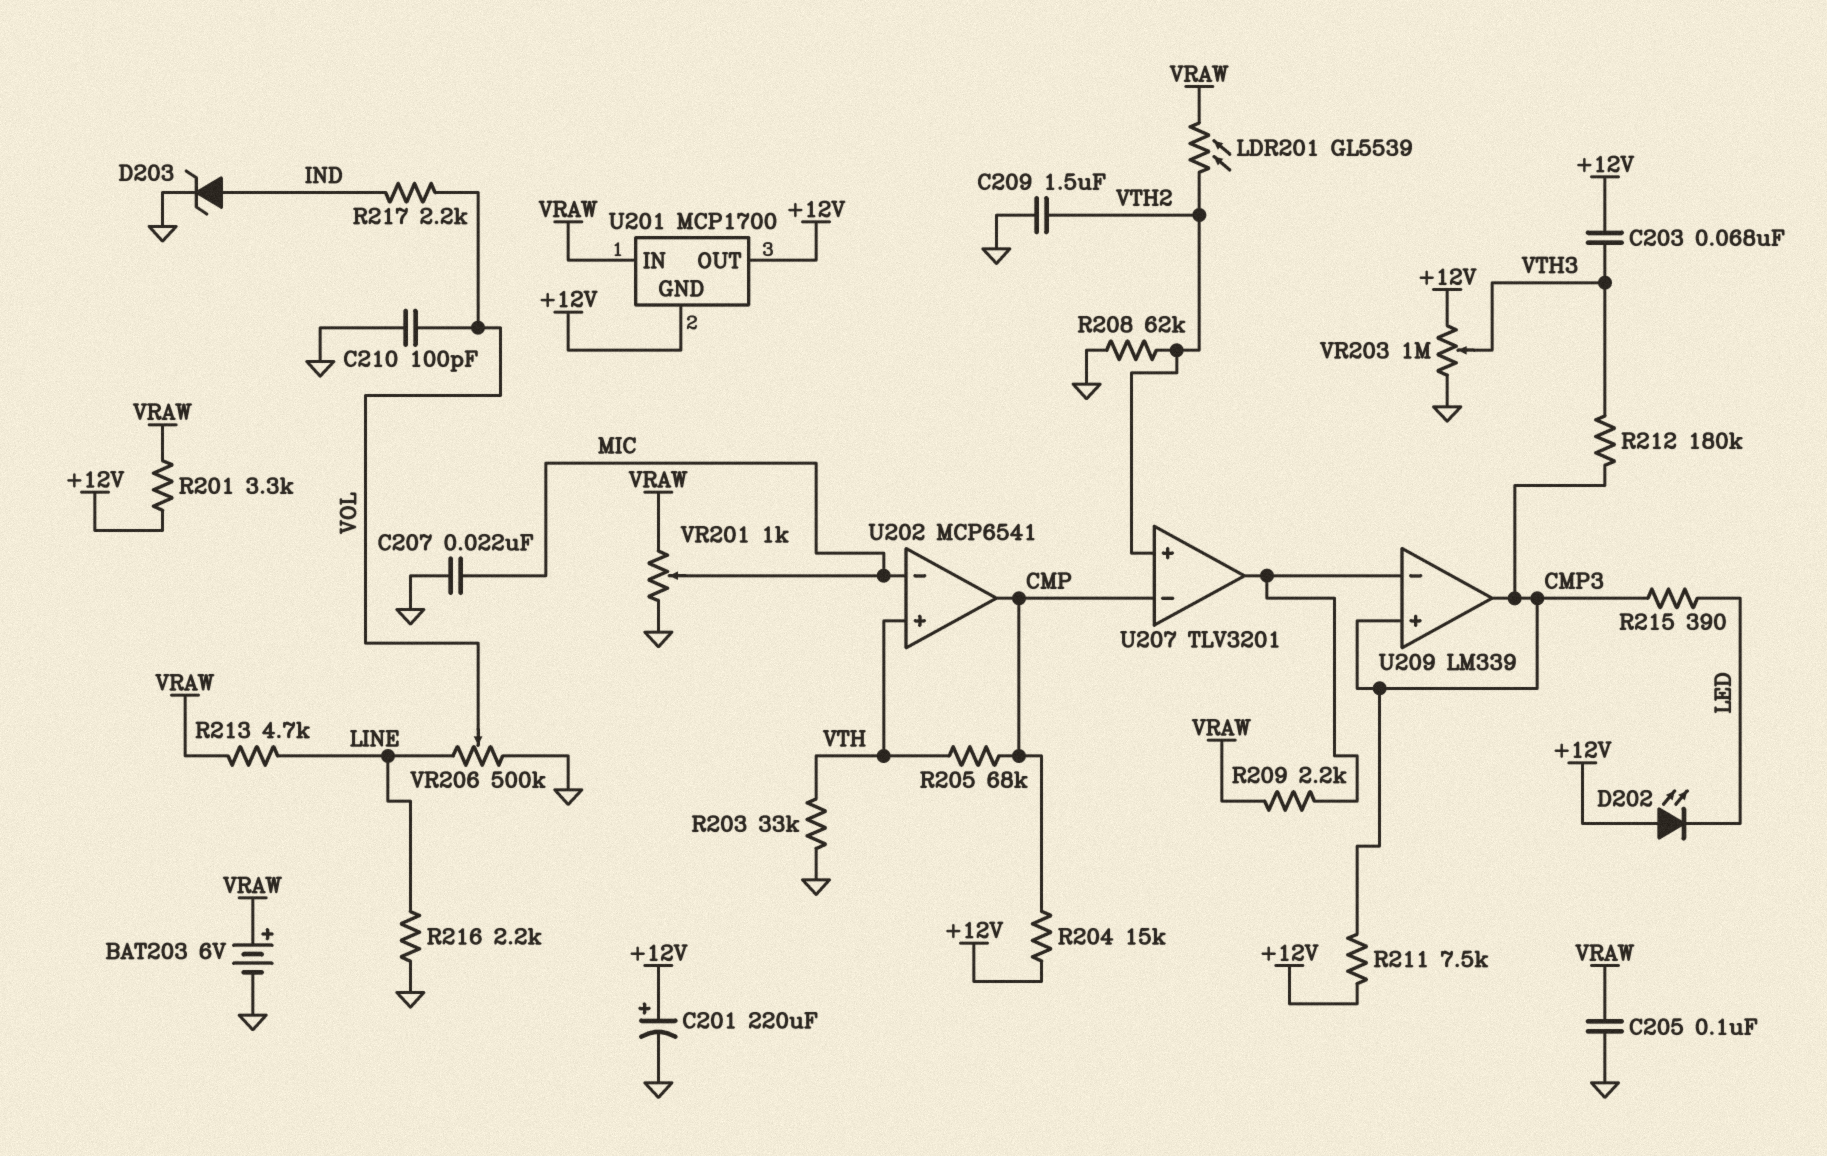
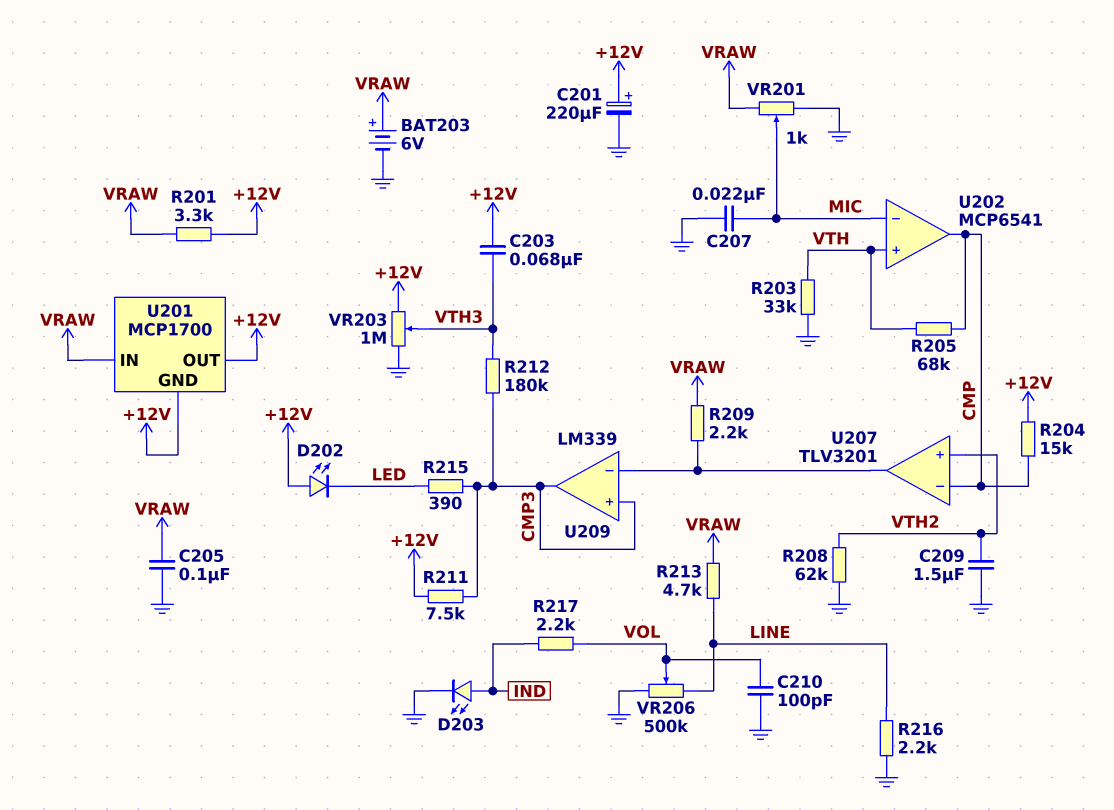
D203: zener (A IND, K GND) -> LED (A IND, K GND)
LDR201: GL5539 (VRAW, VTH2) -> none

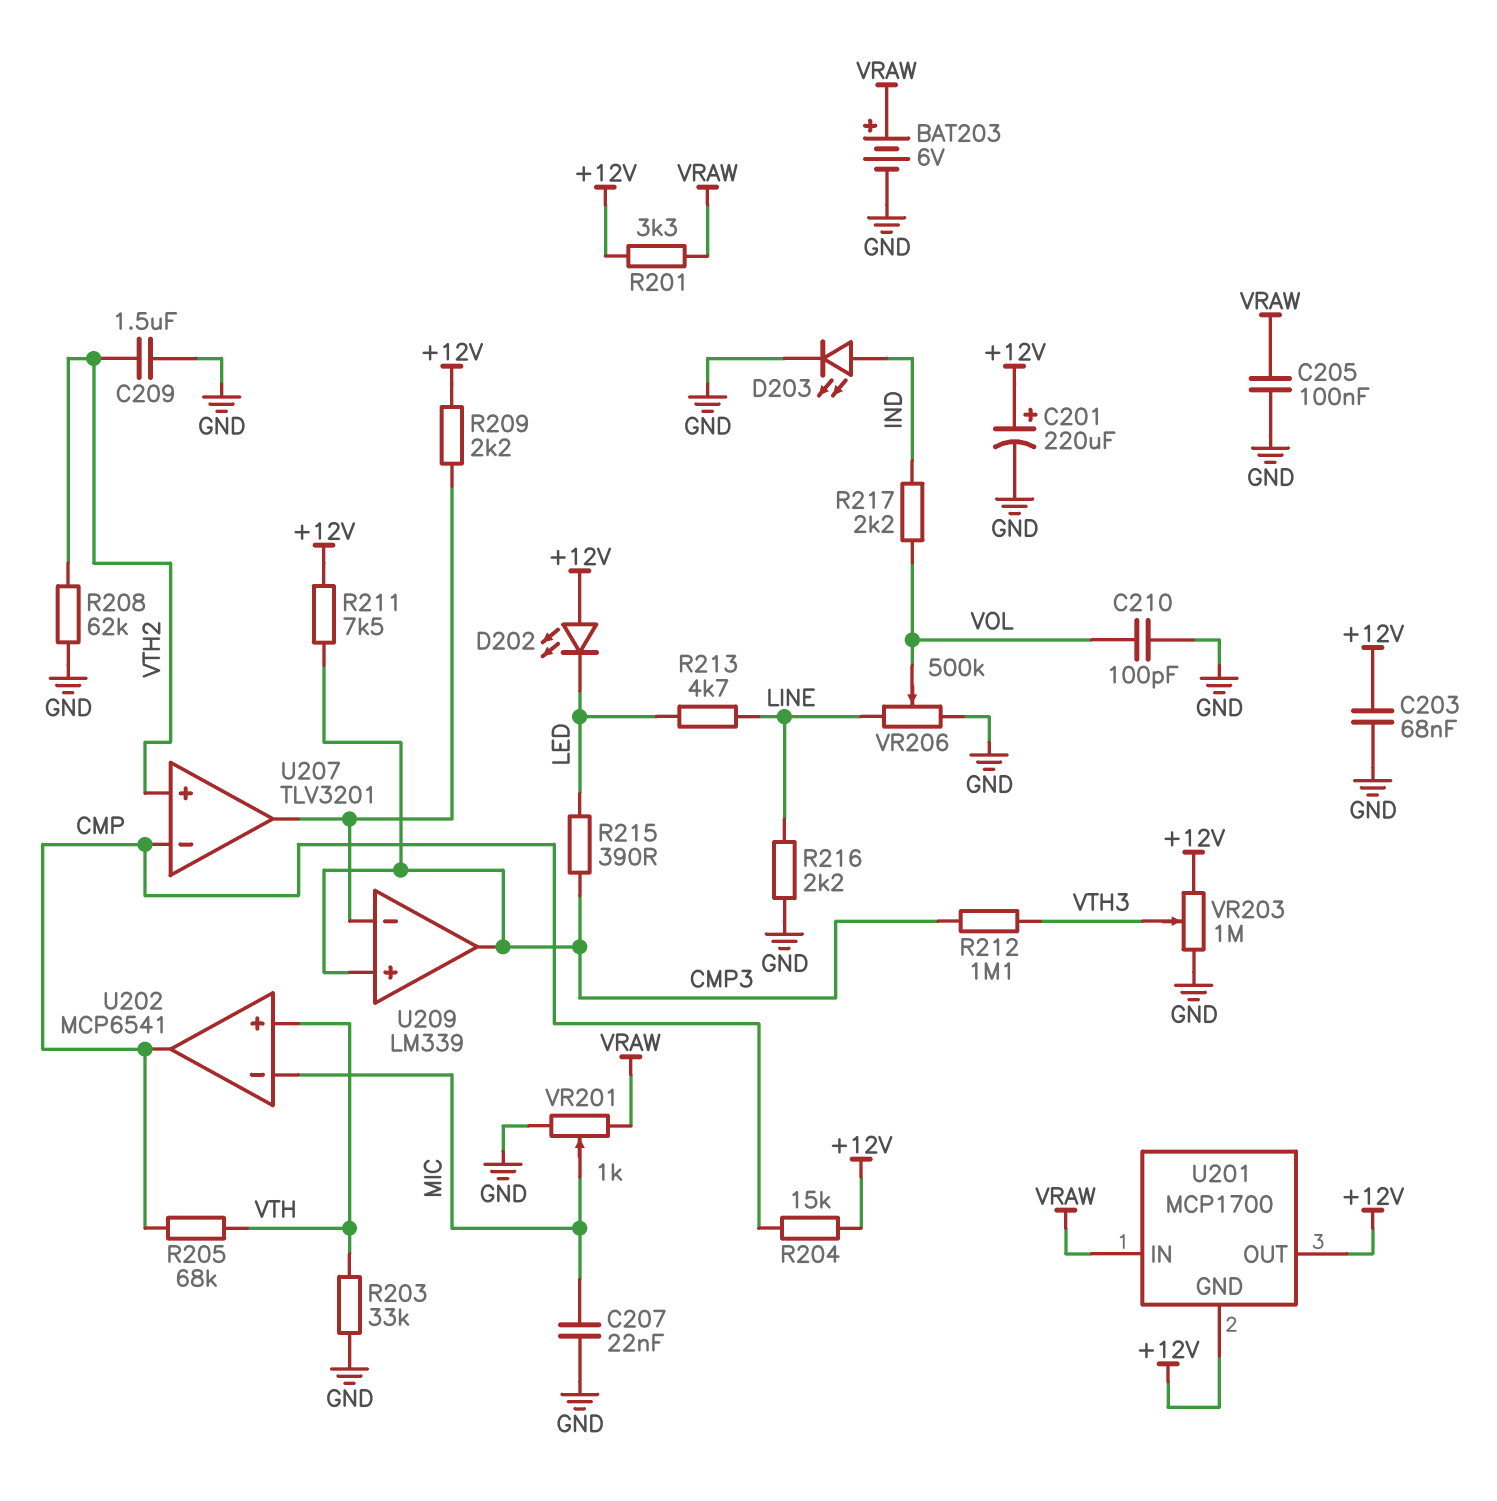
C203: 68nF (+12V, VTH3) -> 68nF (+12V, GND)
R209: 2.2k (U207/out, VRAW) -> 2.2k (+12V, U207/out)
R212: 180k (CMP3, VTH3) -> 1.1M (CMP3, VTH3)
R213: 4.7k (LINE, VRAW) -> 4.7k (LED, LINE)

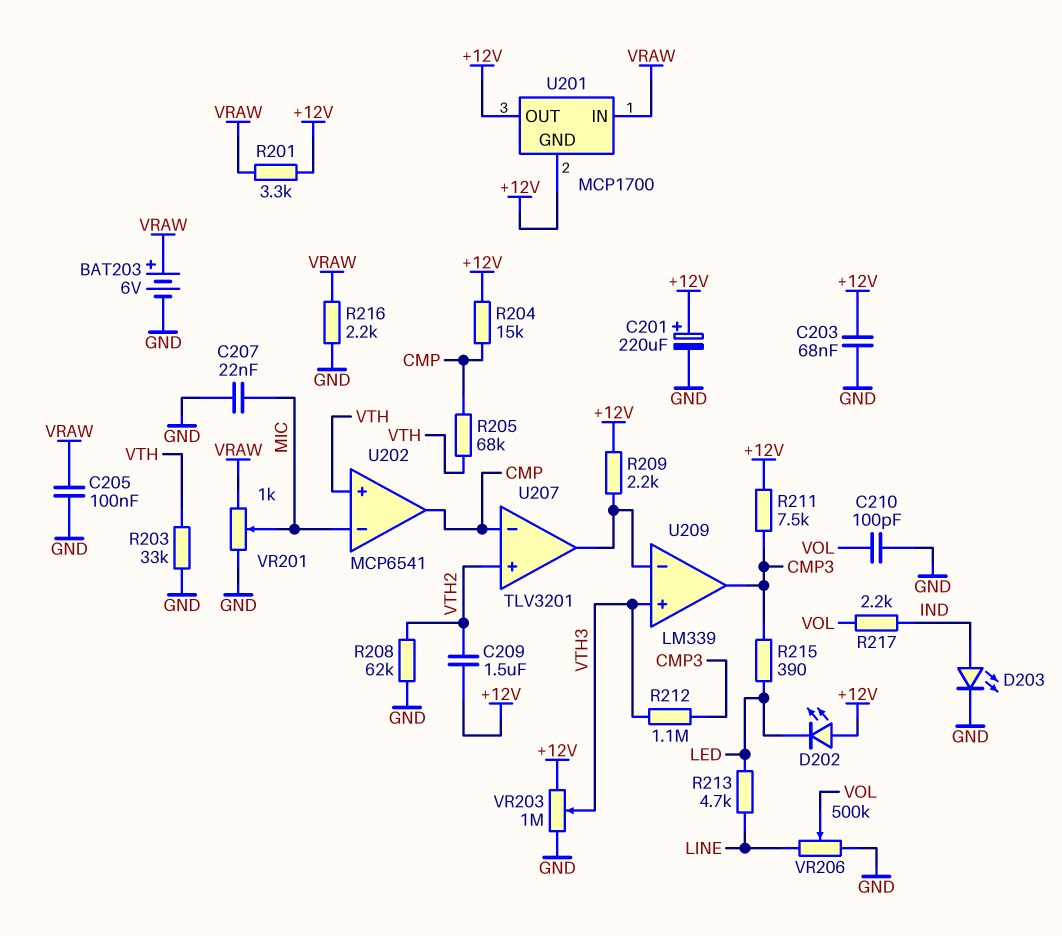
C209: 1.5uF (GND, VTH2) -> 1.5uF (+12V, VTH2)
R216: 2.2k (GND, LINE) -> 2.2k (GND, VRAW)
U209 pin in+: CMP3 -> VTH3

